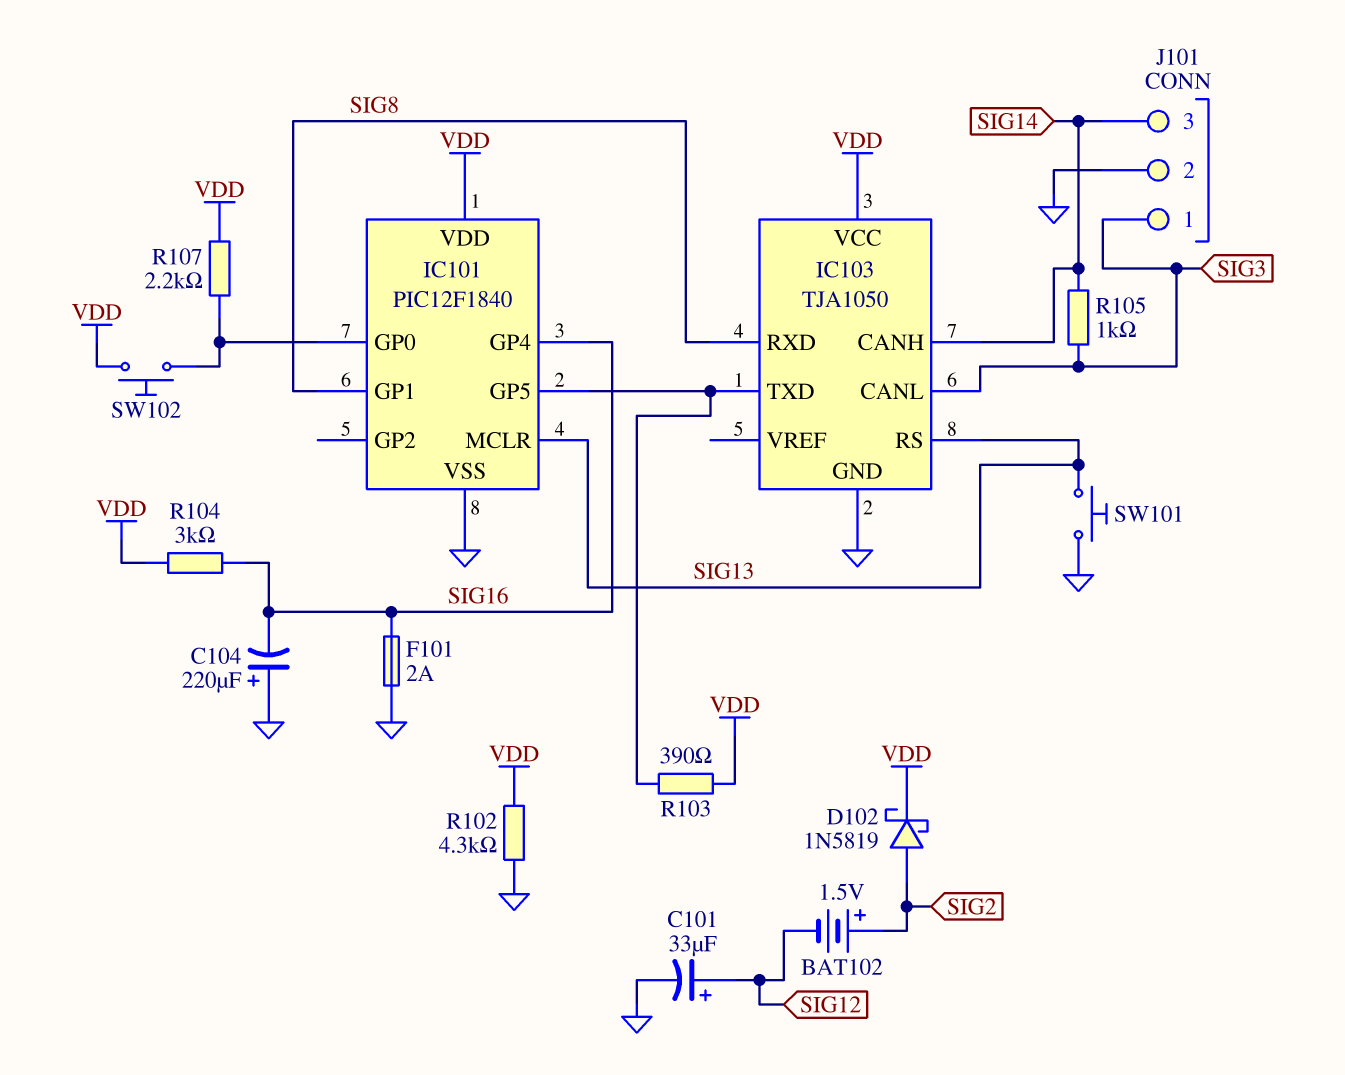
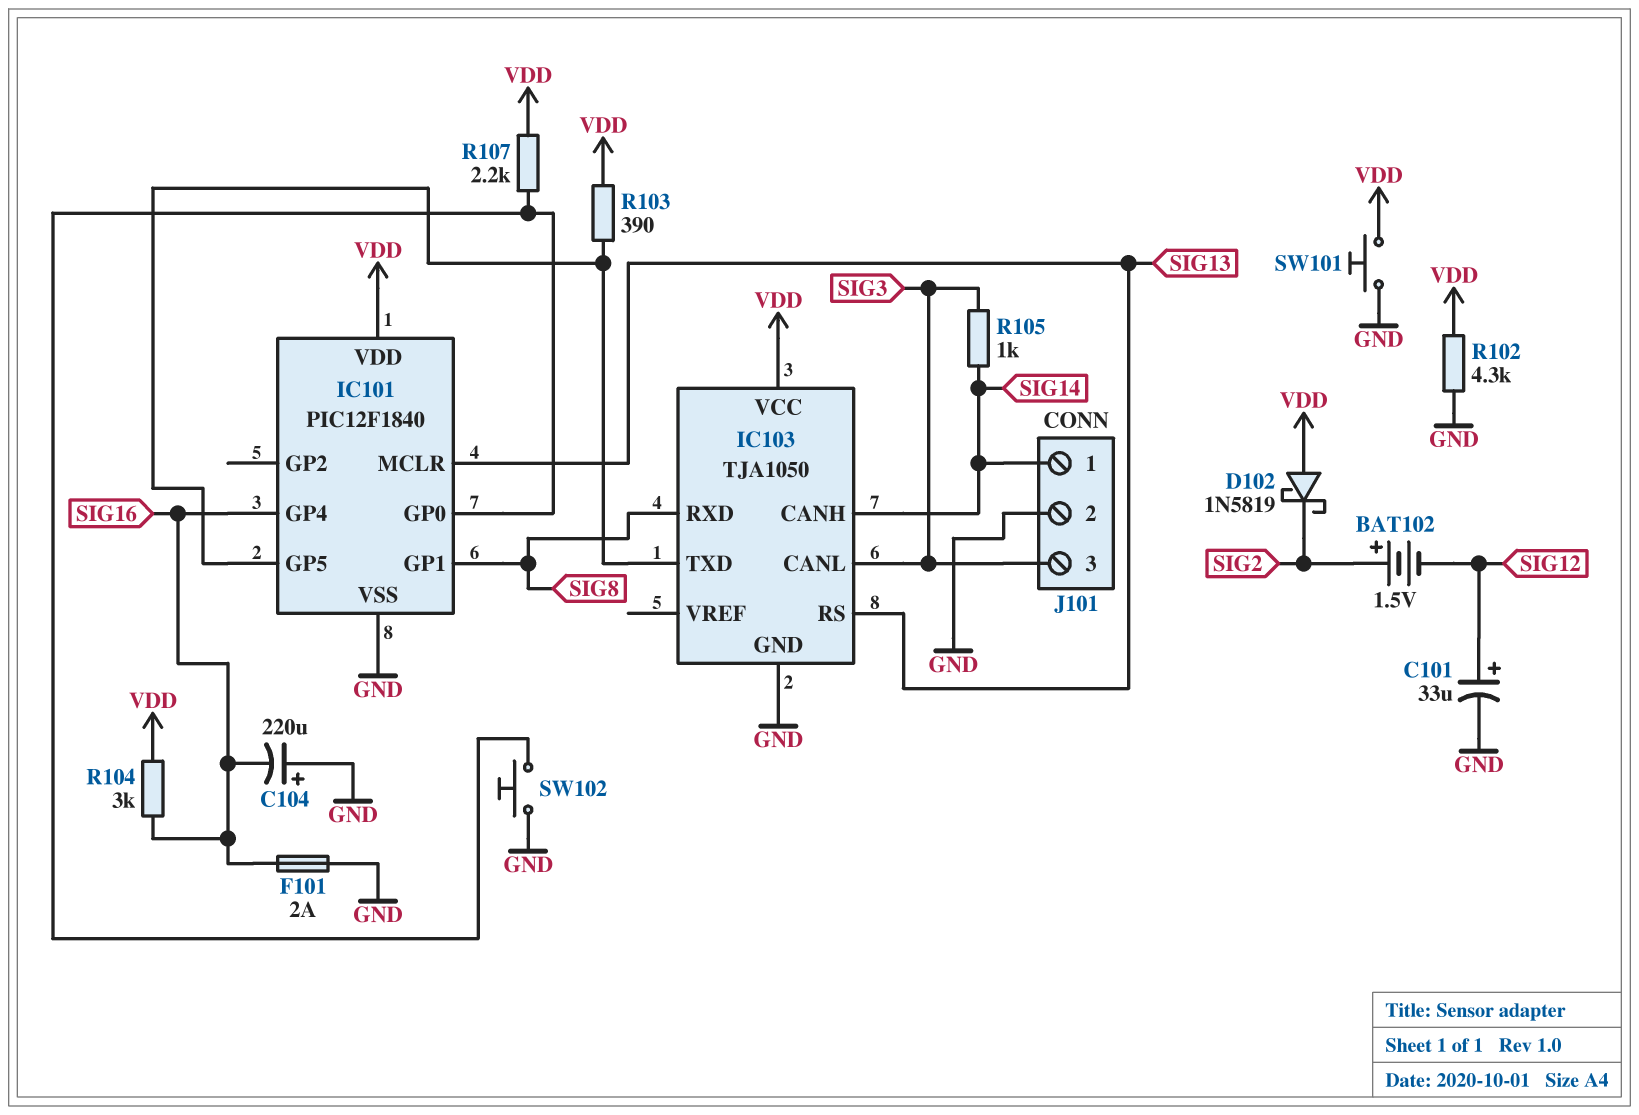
D102: schottky 1N5819 (A SIG2, K VDD) -> schottky 1N5819 (A VDD, K SIG2)
J101 pin 1: SIG3 -> SIG14
J101 pin 3: SIG14 -> SIG3
SW101: button (GND, SIG13) -> button (GND, VDD)
SW102: button (IC101/GP0, VDD) -> button (GND, IC101/GP0)

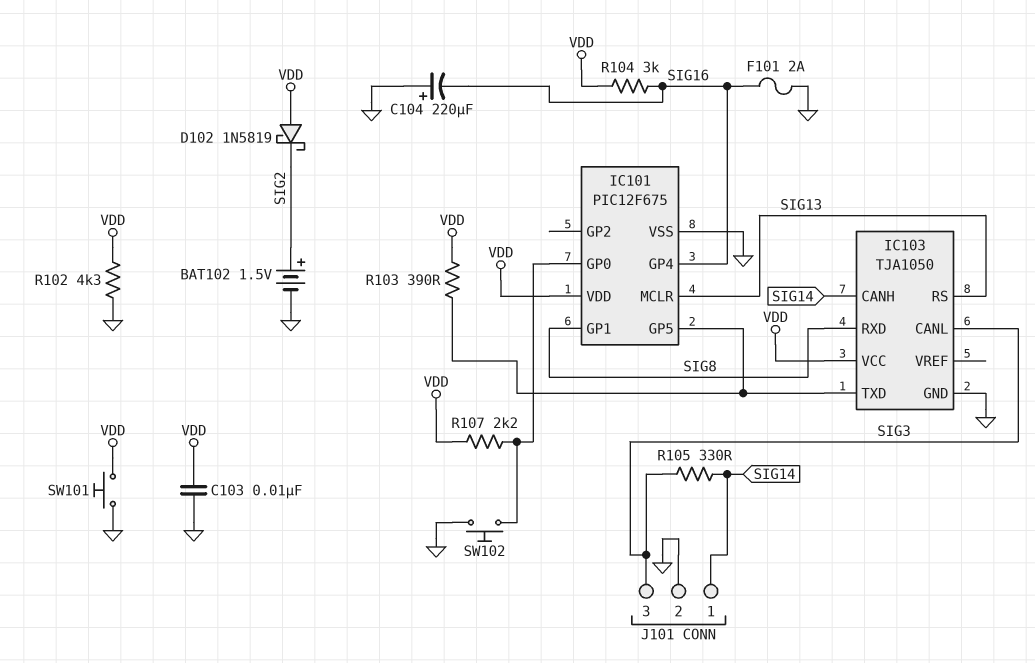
BAT102: 1.5V (plus SIG2, minus SIG12) -> 1.5V (plus SIG2, minus GND)
C101: 33uF (plus SIG12, minus GND) -> none
C103: none -> 10nF (GND, VDD)
IC101: PIC12F1840 -> PIC12F675
R105: 1k (SIG3, SIG14) -> 330 (SIG3, SIG14)

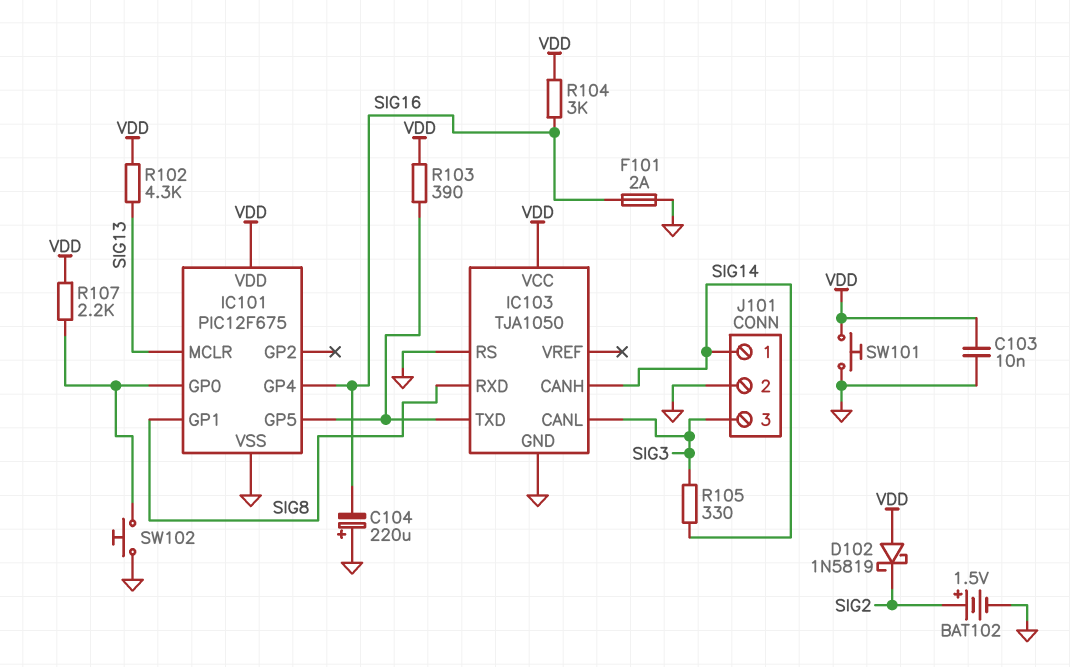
IC103 pin RS: SIG13 -> GND
R102: 4.3k (GND, VDD) -> 4.3k (SIG13, VDD)

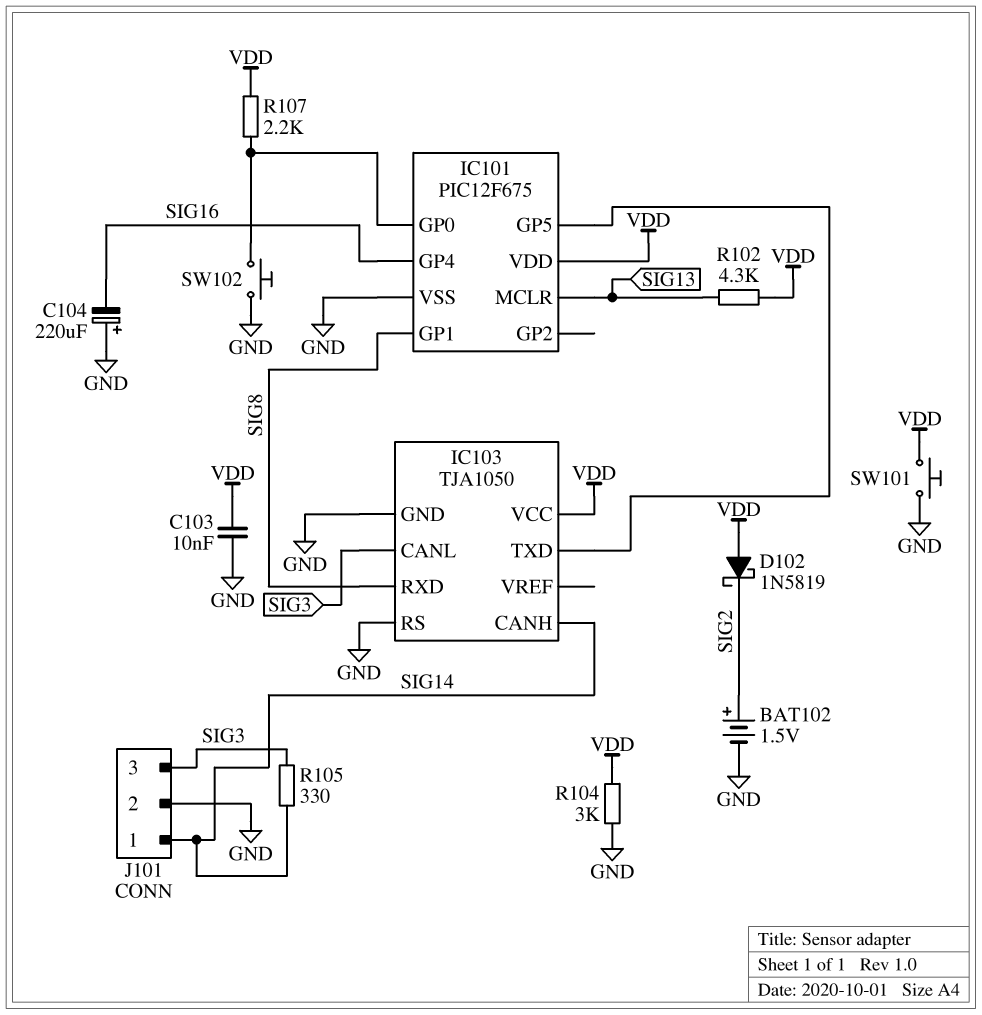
F101: 2A (GND, SIG16) -> none
R103: 390 (IC101/GP5, VDD) -> none
R104: 3k (SIG16, VDD) -> 3k (GND, VDD)

